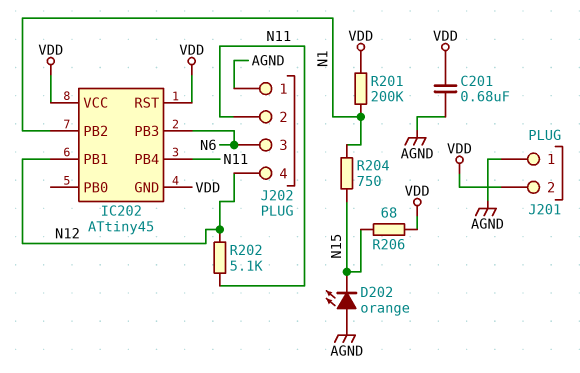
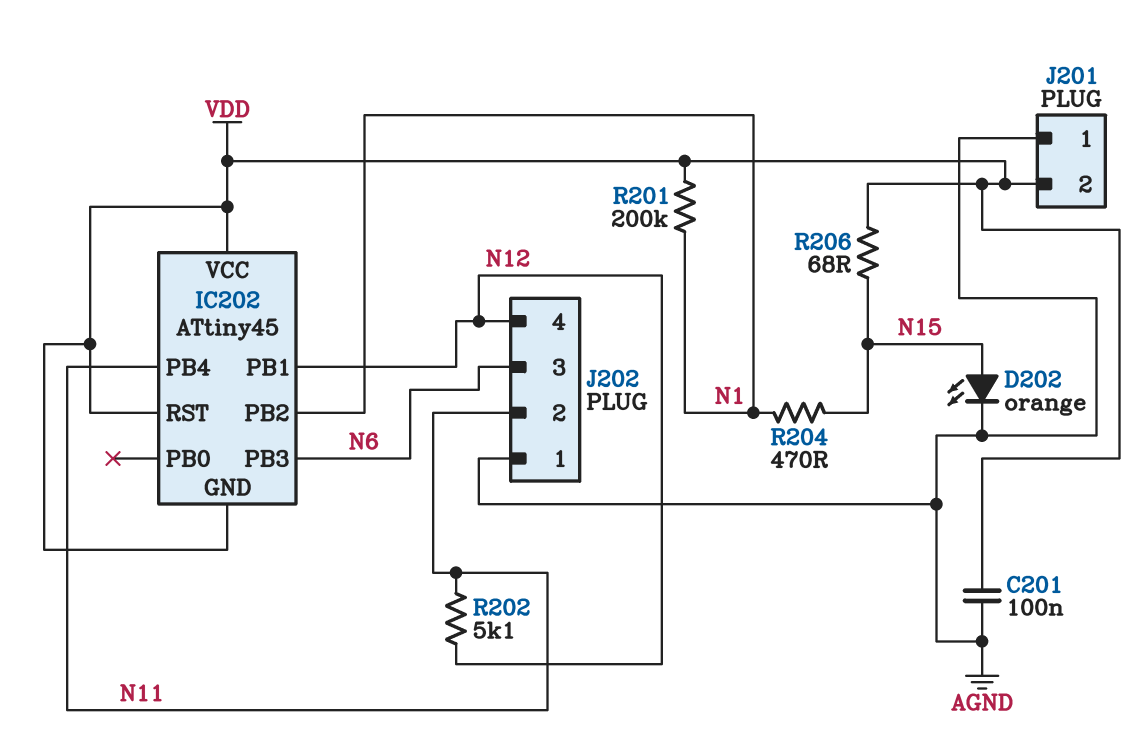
C201: 680nF (AGND, VDD) -> 100nF (AGND, VDD)
D202: LED orange (A AGND, K N15) -> LED orange (A N15, K AGND)
R204: 750 (N1, N15) -> 470 (N1, N15)

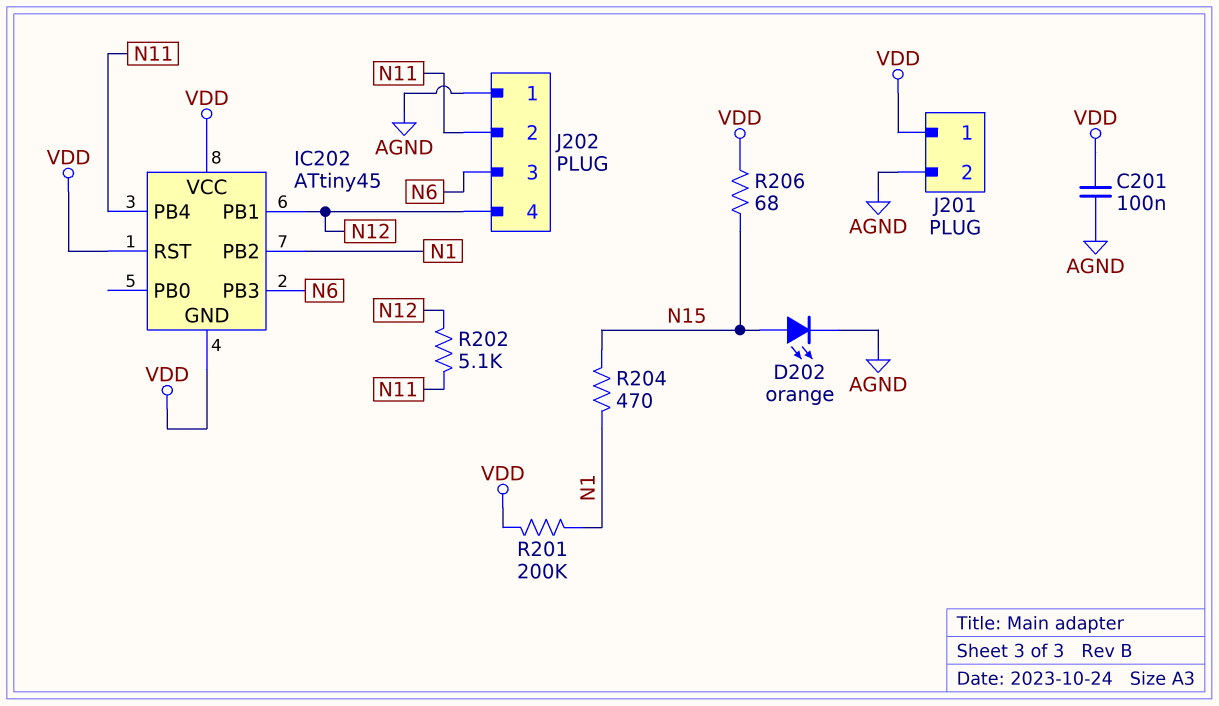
J201 pin 1: AGND -> VDD
J201 pin 2: VDD -> AGND

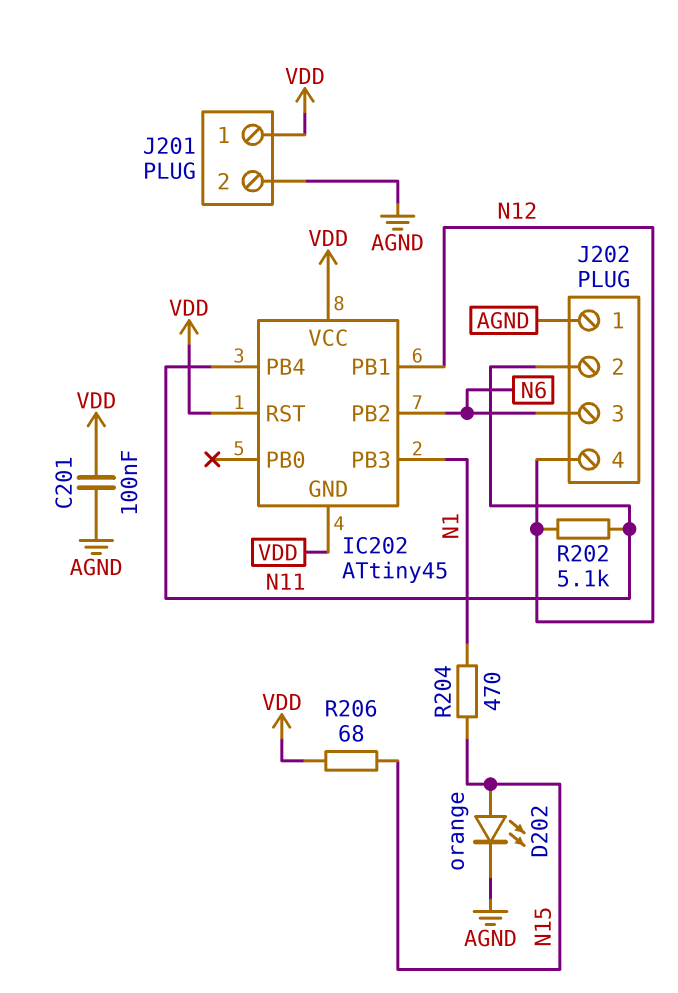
IC202 pin PB2: N1 -> N6
IC202 pin PB3: N6 -> N1
R201: 200k (N1, VDD) -> none

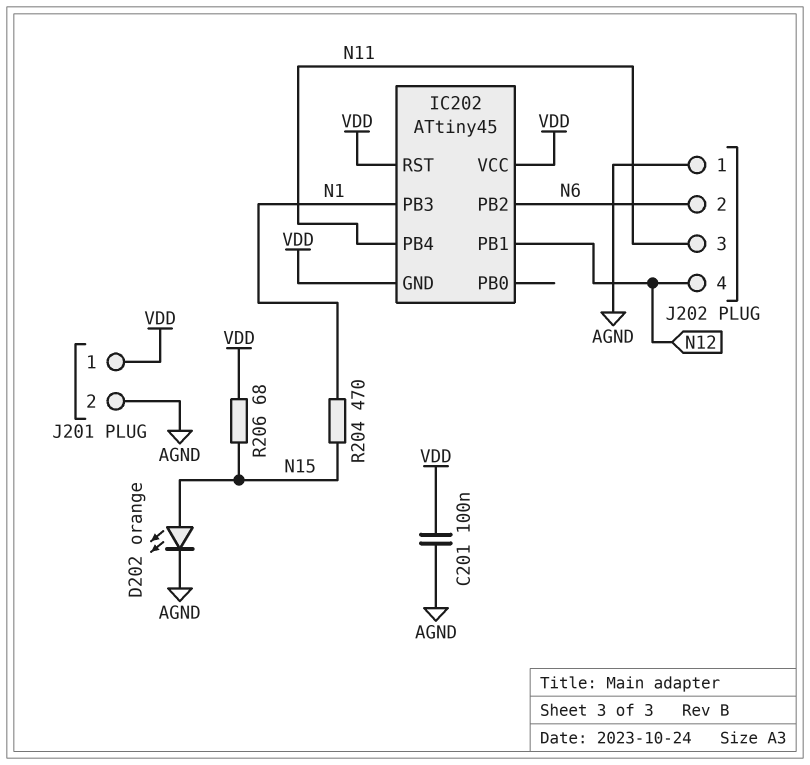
J202 pin 2: N11 -> N6
J202 pin 3: N6 -> N11
R202: 5.1k (N11, N12) -> none

